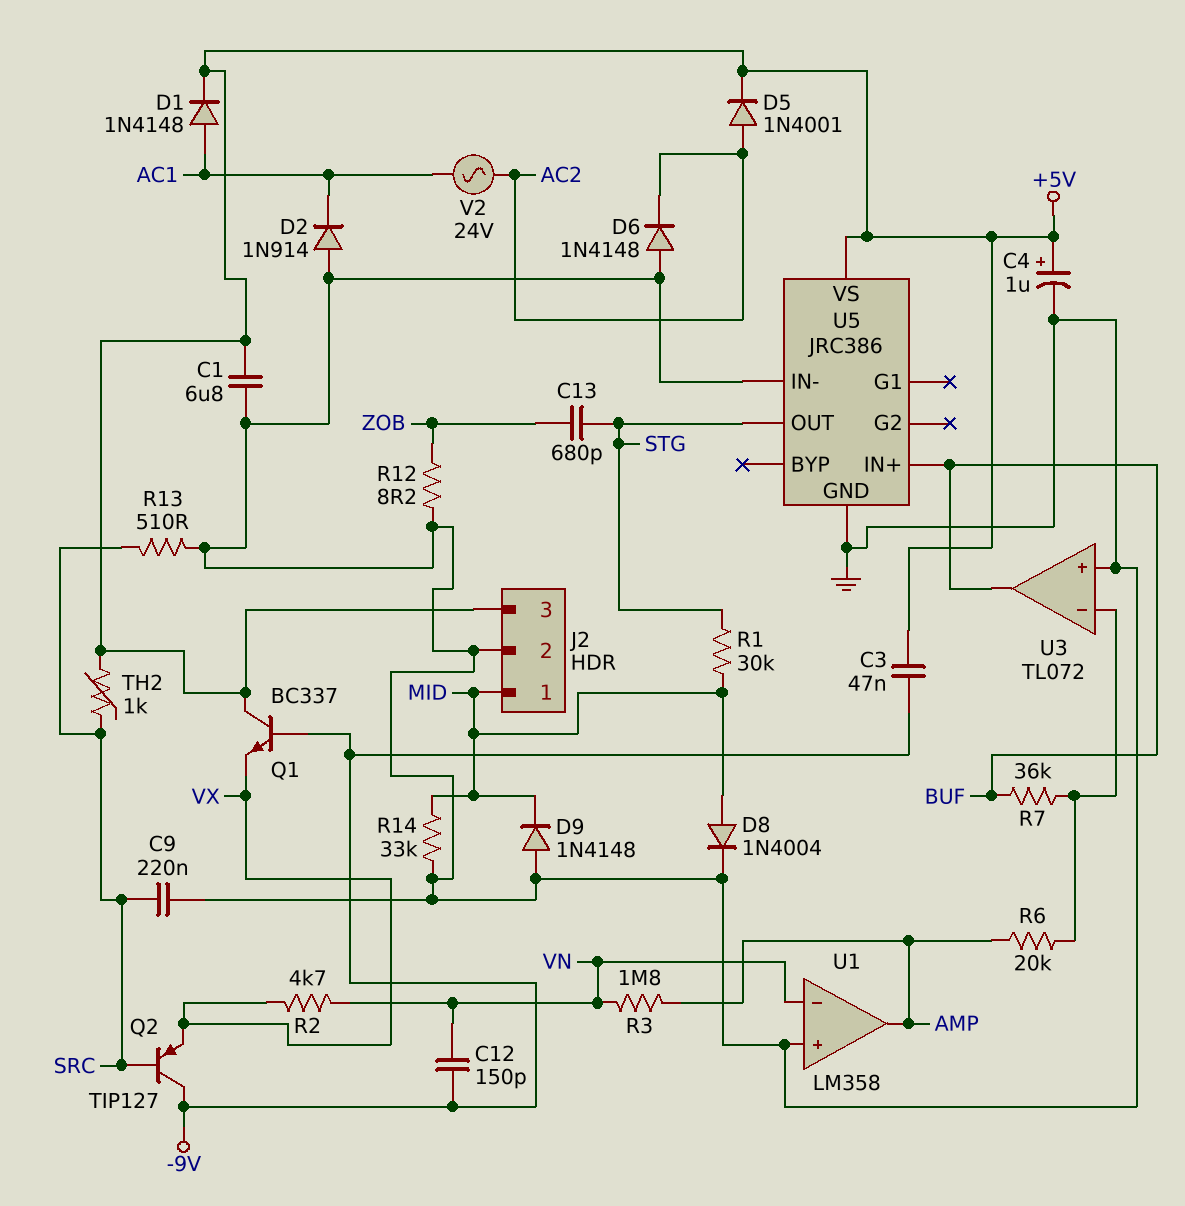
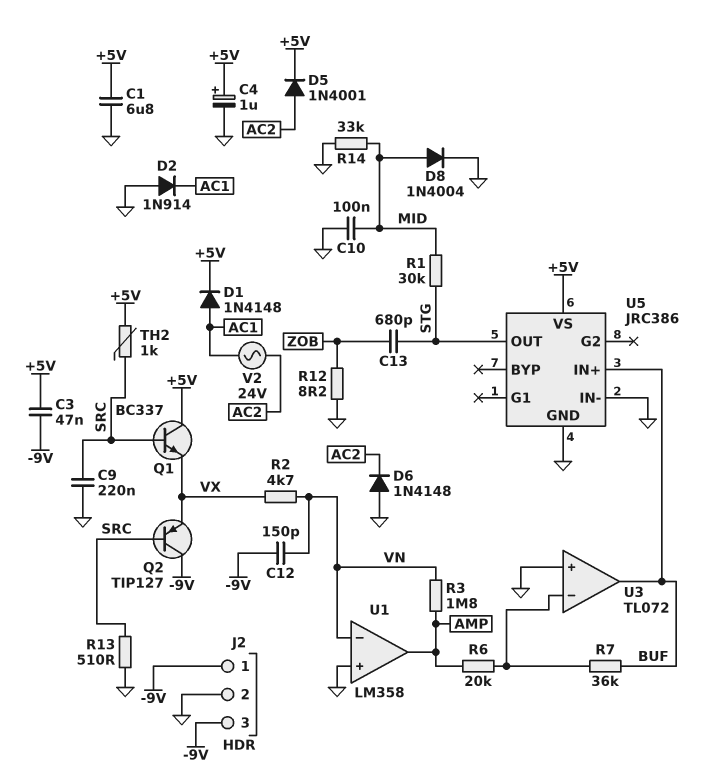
C10: none -> 100nF (GND, MID)
D9: diode 1N4148 (A GND, K MID) -> none
J2 pin 1: MID -> -9V
J2 pin 3: +5V -> -9V
Q1: NPN BC337 (B -9V, C +5V, E VX) -> NPN BC337 (B SRC, C +5V, E VX)

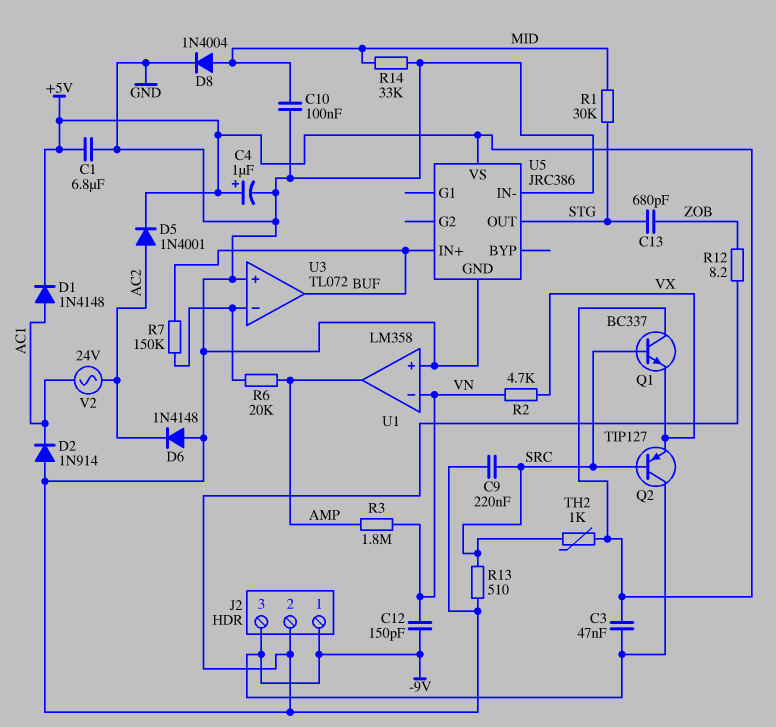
R7: 36k (BUF, U3/in-) -> 150k (BUF, U3/in-)

